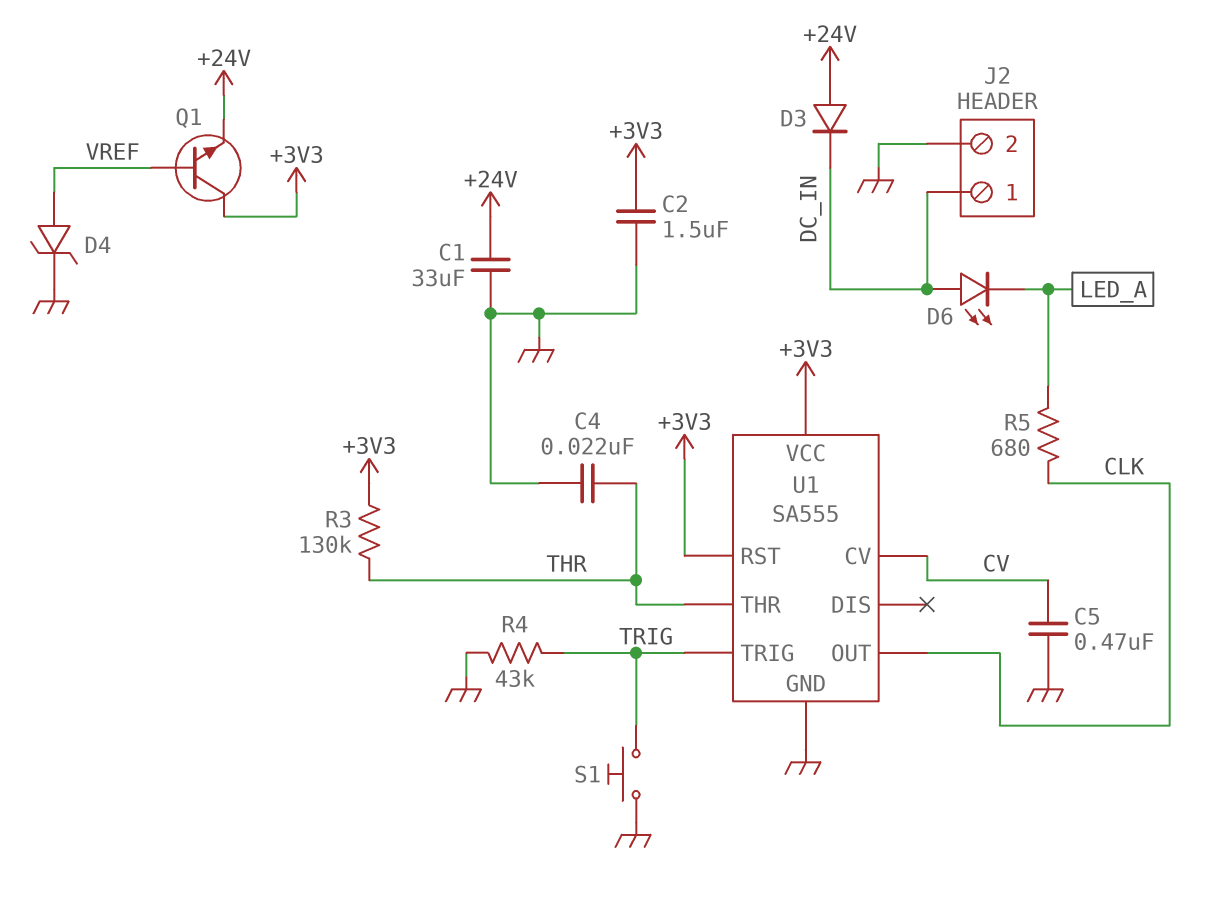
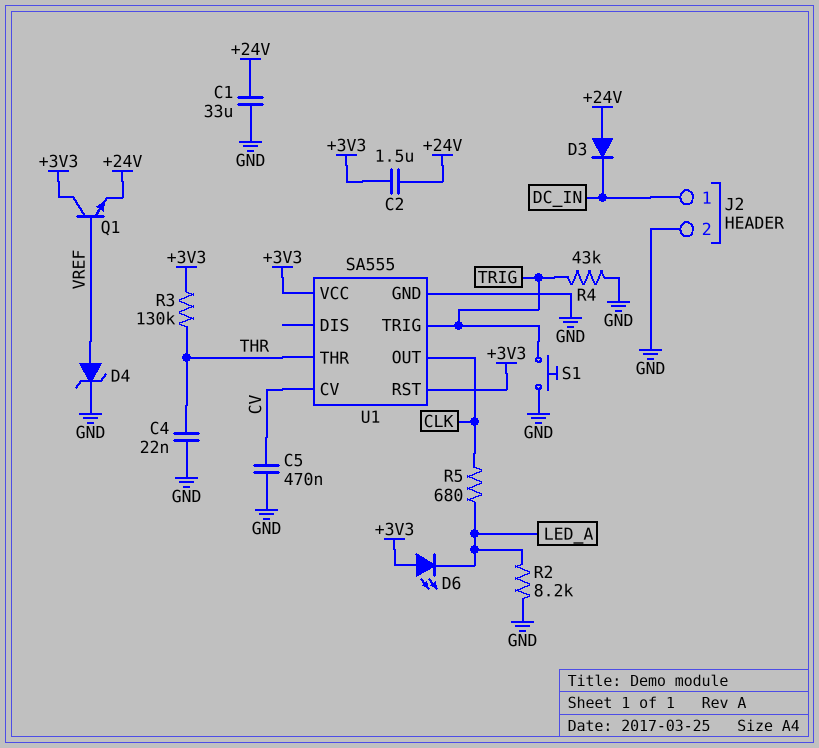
C2: 1.5uF (+3V3, GND) -> 1.5uF (+3V3, +24V)
D6: LED (A DC_IN, K LED_A) -> LED (A +3V3, K LED_A)
R2: none -> 8.2k (GND, LED_A)

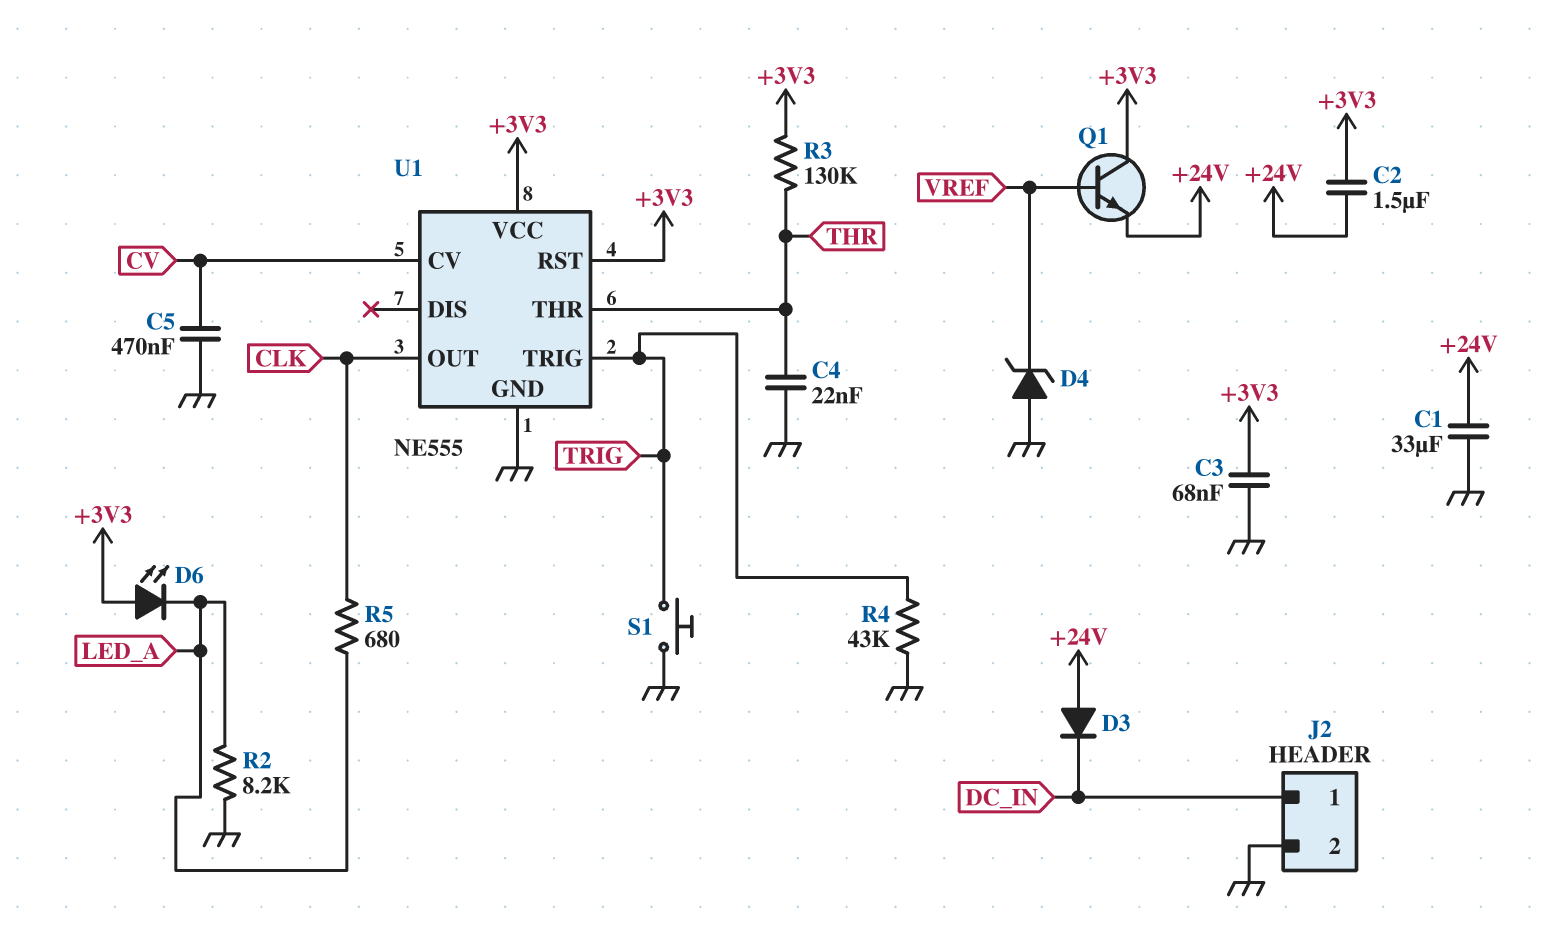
C3: none -> 68nF (+3V3, GND)
D4: zener (A VREF, K GND) -> zener (A GND, K VREF)
U1: SA555 -> NE555

